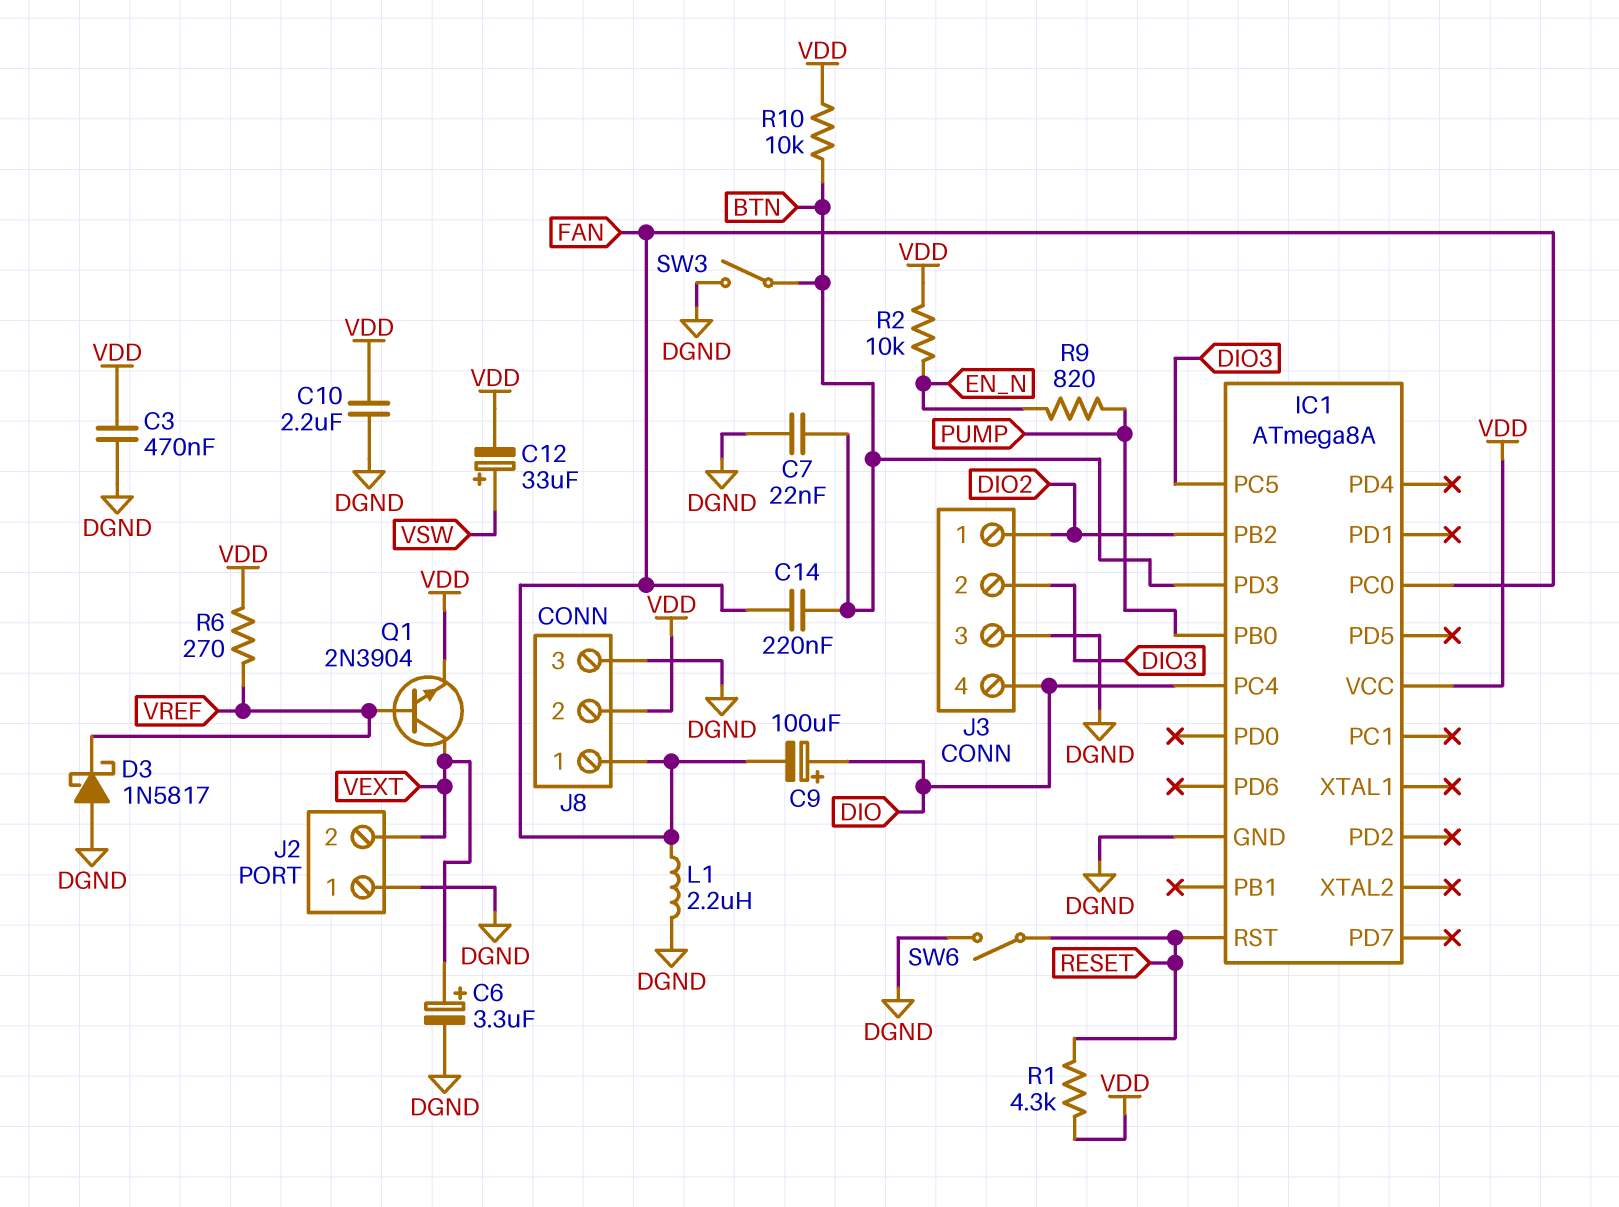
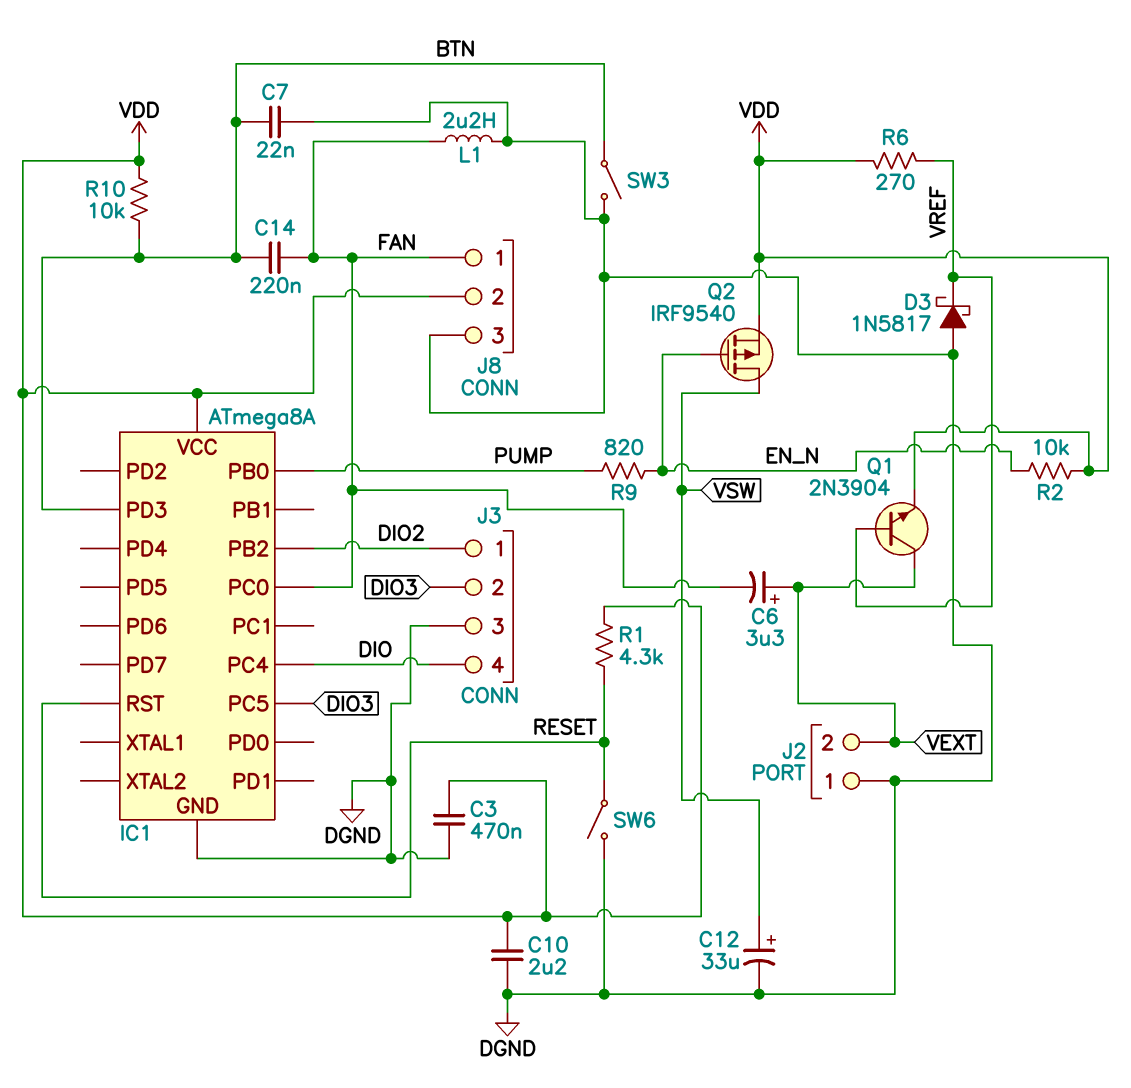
C6: 3.3uF (plus VEXT, minus DGND) -> 3.3uF (plus VEXT, minus FAN)
C9: 100uF (plus DIO, minus FAN) -> none
C12: 33uF (plus VSW, minus VDD) -> 33uF (plus VSW, minus DGND)
Q2: none -> PMOS IRF9540 (G EN_N, D VSW, S VDD)

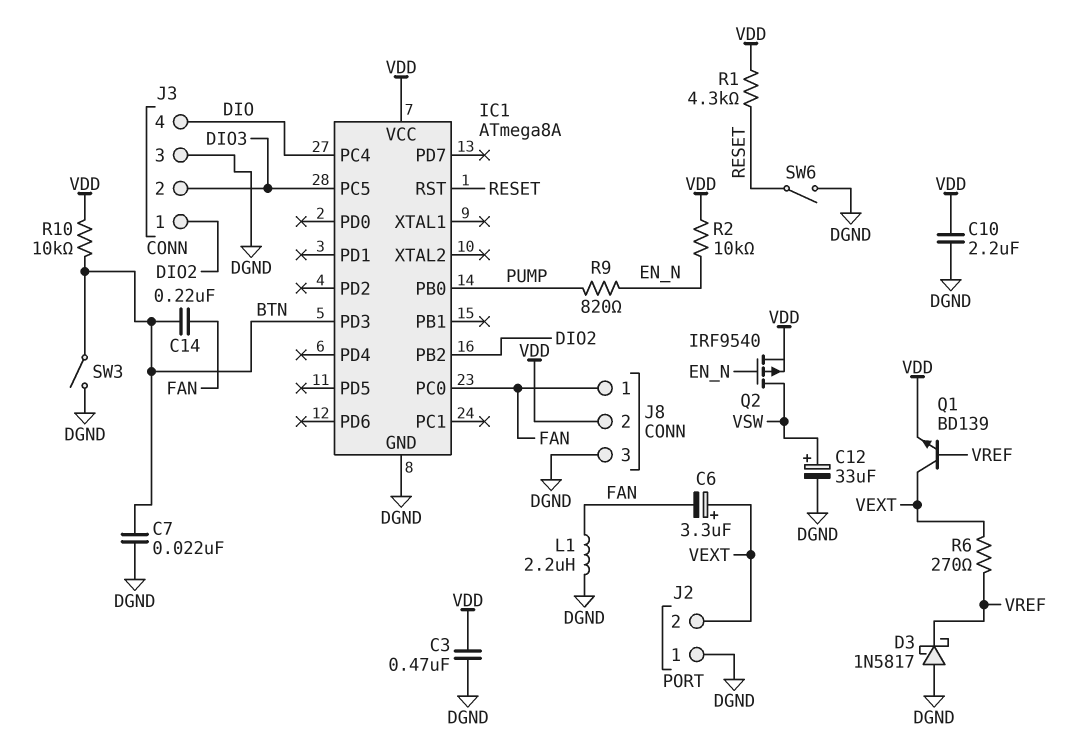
Q1: NPN 2N3904 (B VREF, C VEXT, E VDD) -> NPN BD139 (B VREF, C VEXT, E VDD)
R6: 270 (VDD, VREF) -> 270 (VEXT, VREF)

